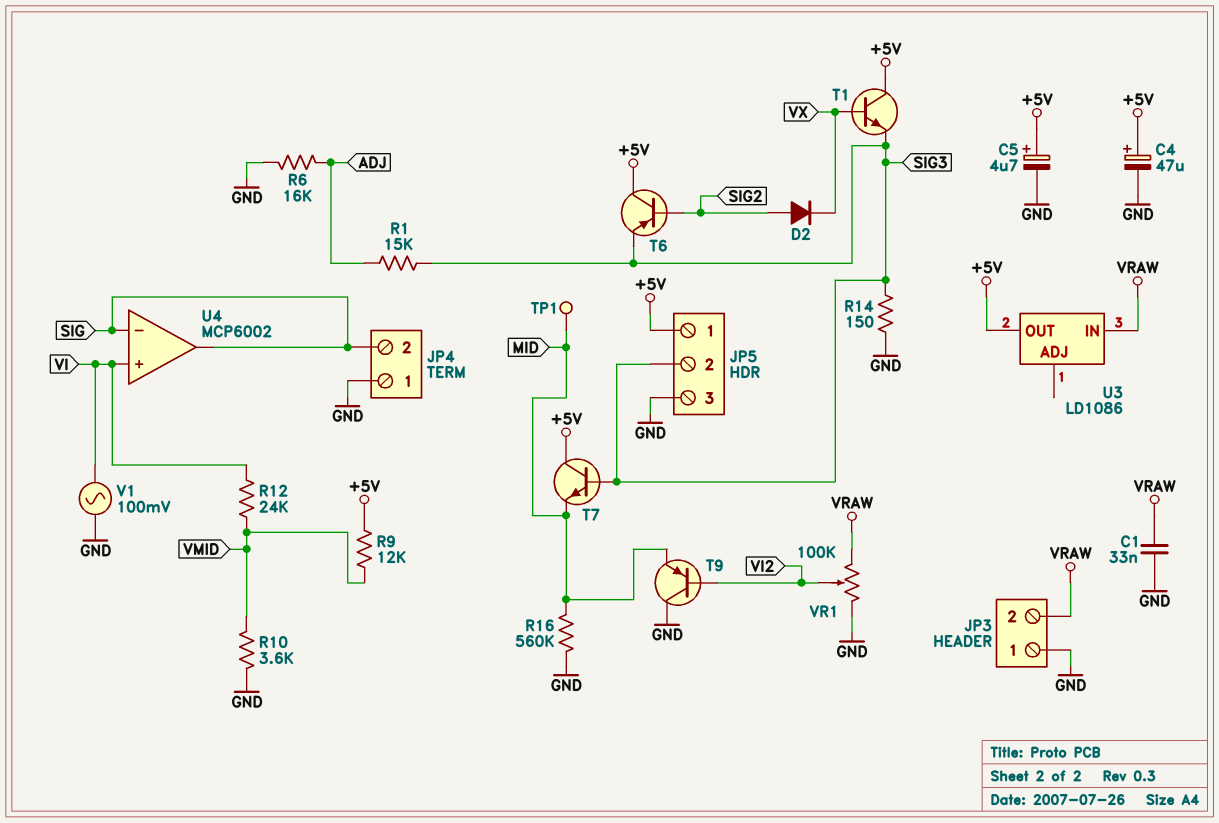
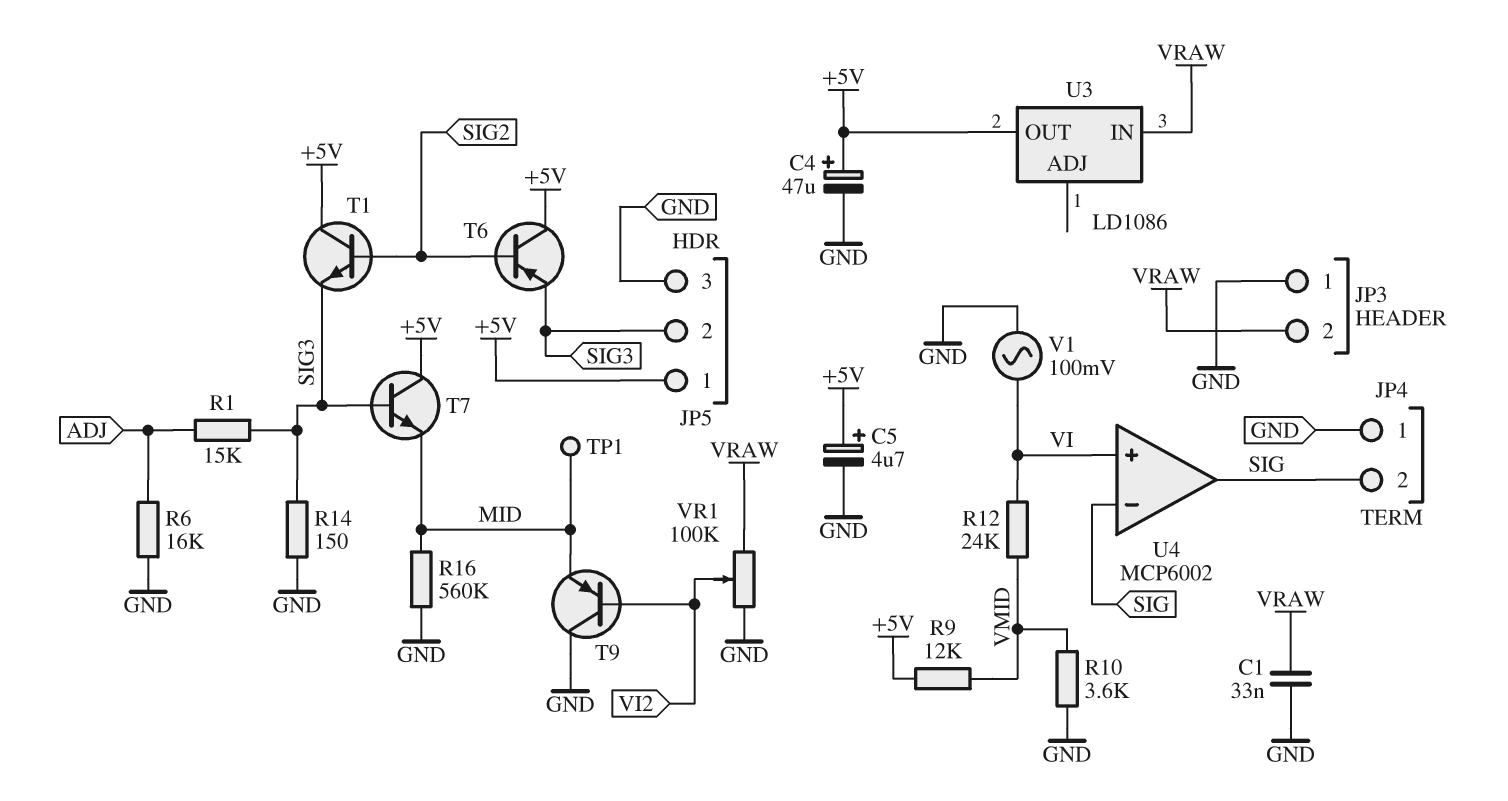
D2: diode (A SIG2, K VX) -> none
T1: NPN (B VX, C +5V, E SIG3) -> NPN (B SIG2, C +5V, E SIG3)

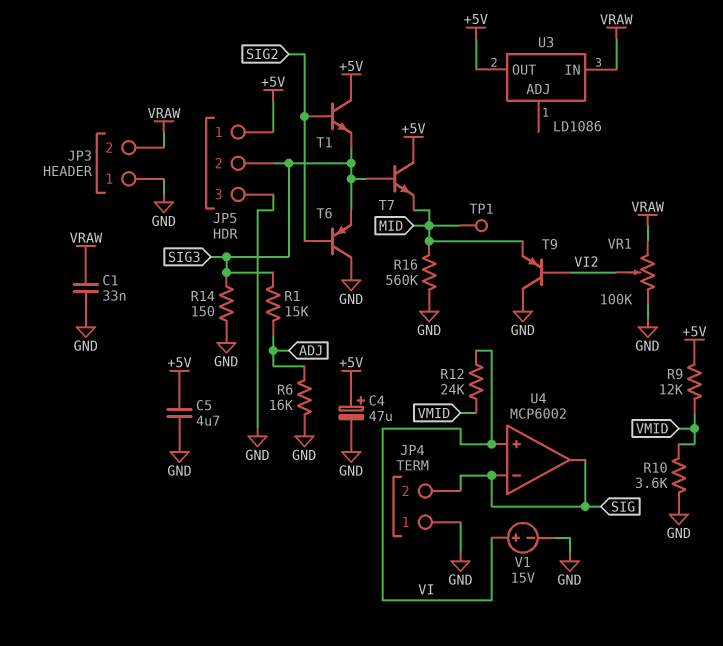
C5: 4.7uF (plus +5V, minus GND) -> 4.7uF (+5V, GND)
T6: PNP (B SIG2, C +5V, E SIG3) -> PNP (B SIG2, C GND, E SIG3)
V1: AC 100mV (GND, VI) -> 15V (plus VI, minus GND)

